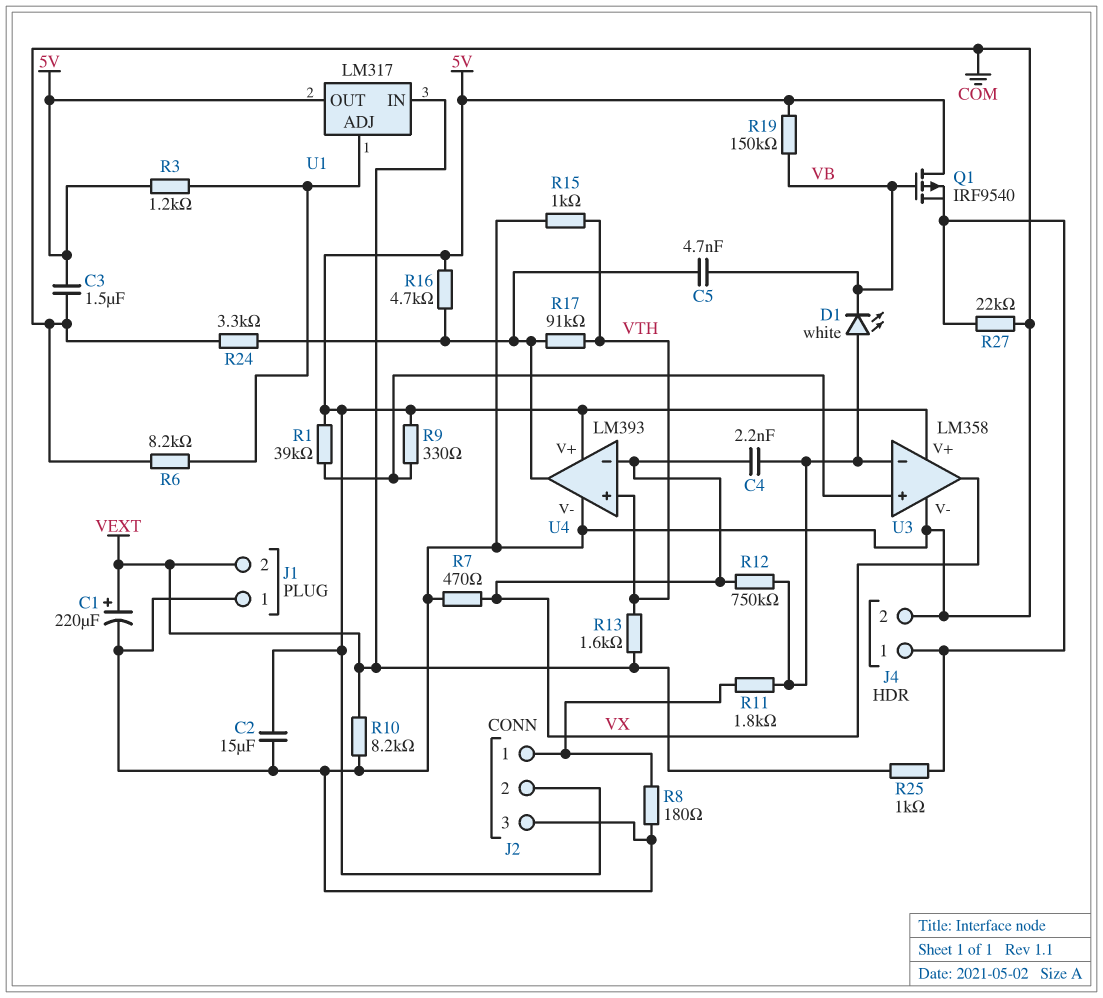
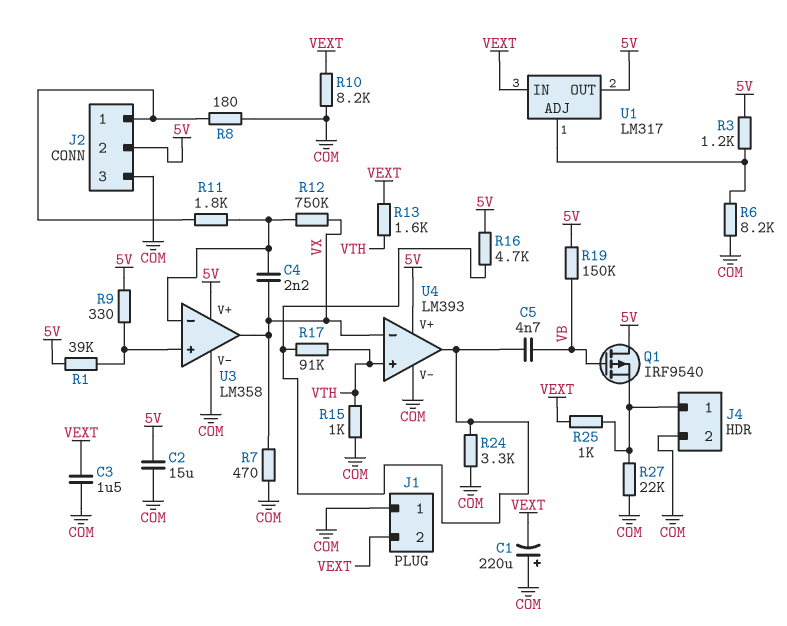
C1: 220uF (plus VEXT, minus COM) -> 220uF (plus COM, minus VEXT)
C3: 1.5uF (5V, COM) -> 1.5uF (COM, VEXT)
D1: LED white (A U3/in-, K VB) -> none

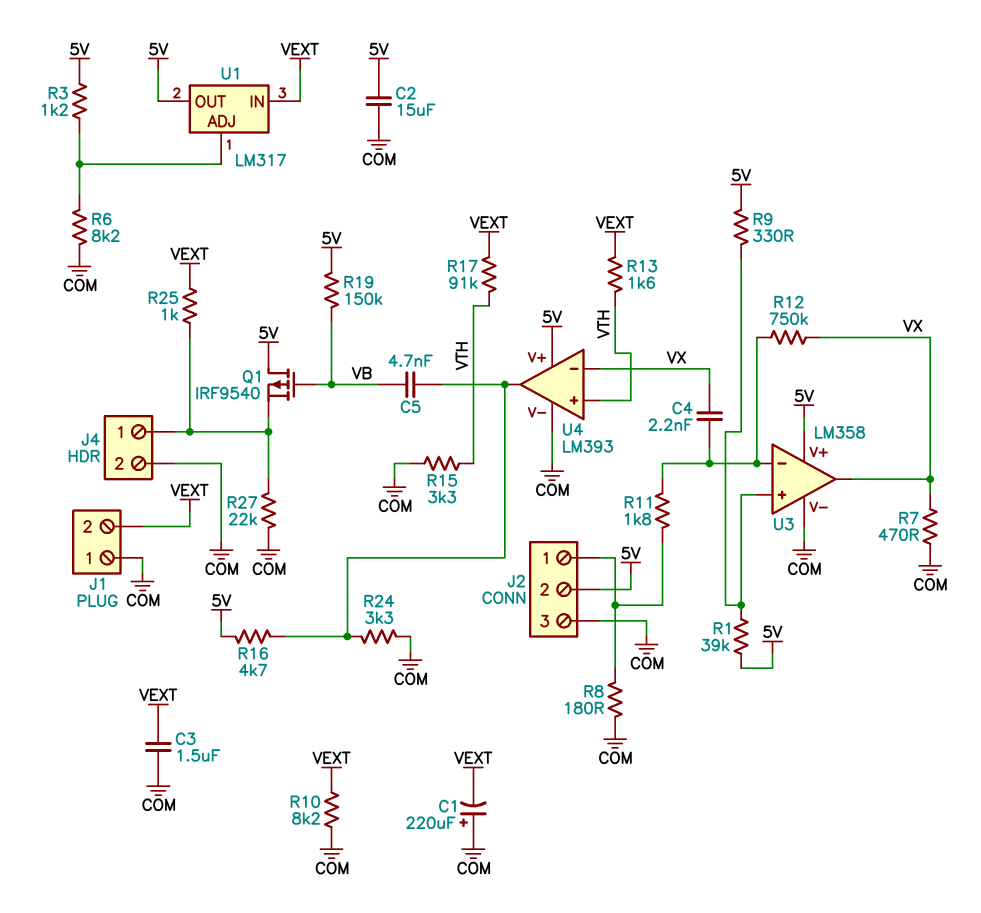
R15: 1k (COM, VTH) -> 3.3k (COM, VTH)
R17: 91k (U4/out, VTH) -> 91k (VEXT, VTH)

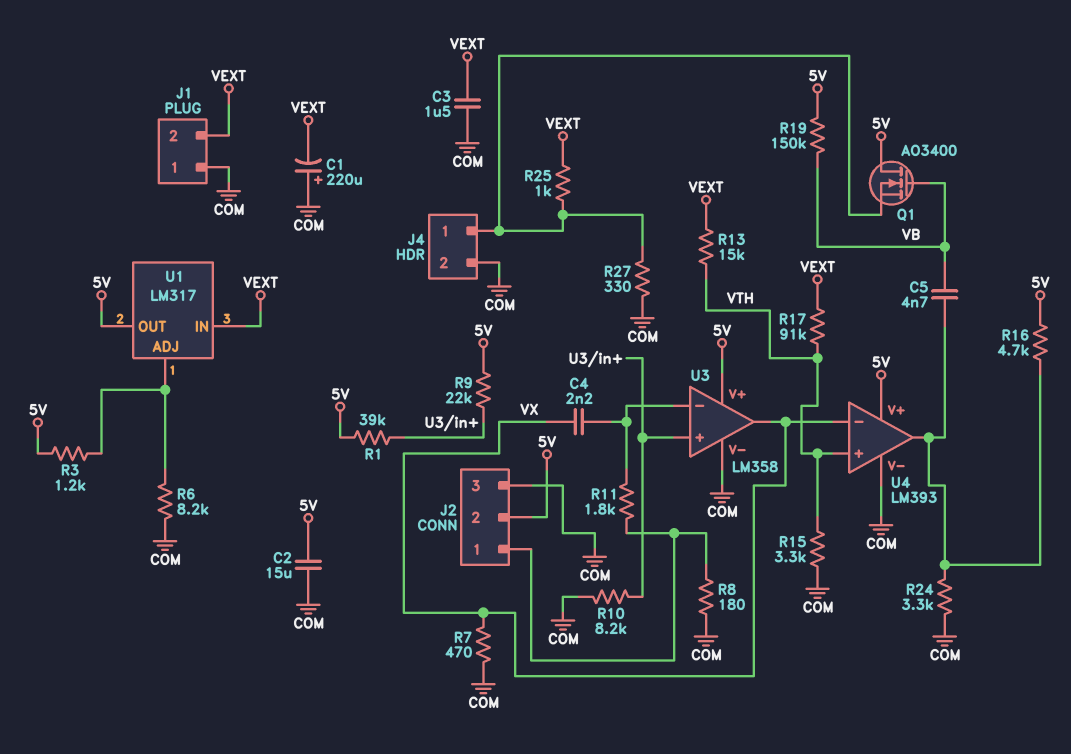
Q1: PMOS IRF9540 (G VB, D 5V, S J4/1) -> NMOS AO3400 (G VB, D 5V, S J4/1)
R9: 330 (5V, U3/in+) -> 22k (5V, U3/in+)
R10: 8.2k (COM, VEXT) -> 8.2k (COM, U3/in+)
R12: 750k (U3/in-, VX) -> none
R13: 1.6k (VEXT, VTH) -> 15k (VEXT, VTH)
R27: 22k (COM, J4/1) -> 330 (COM, J4/1)

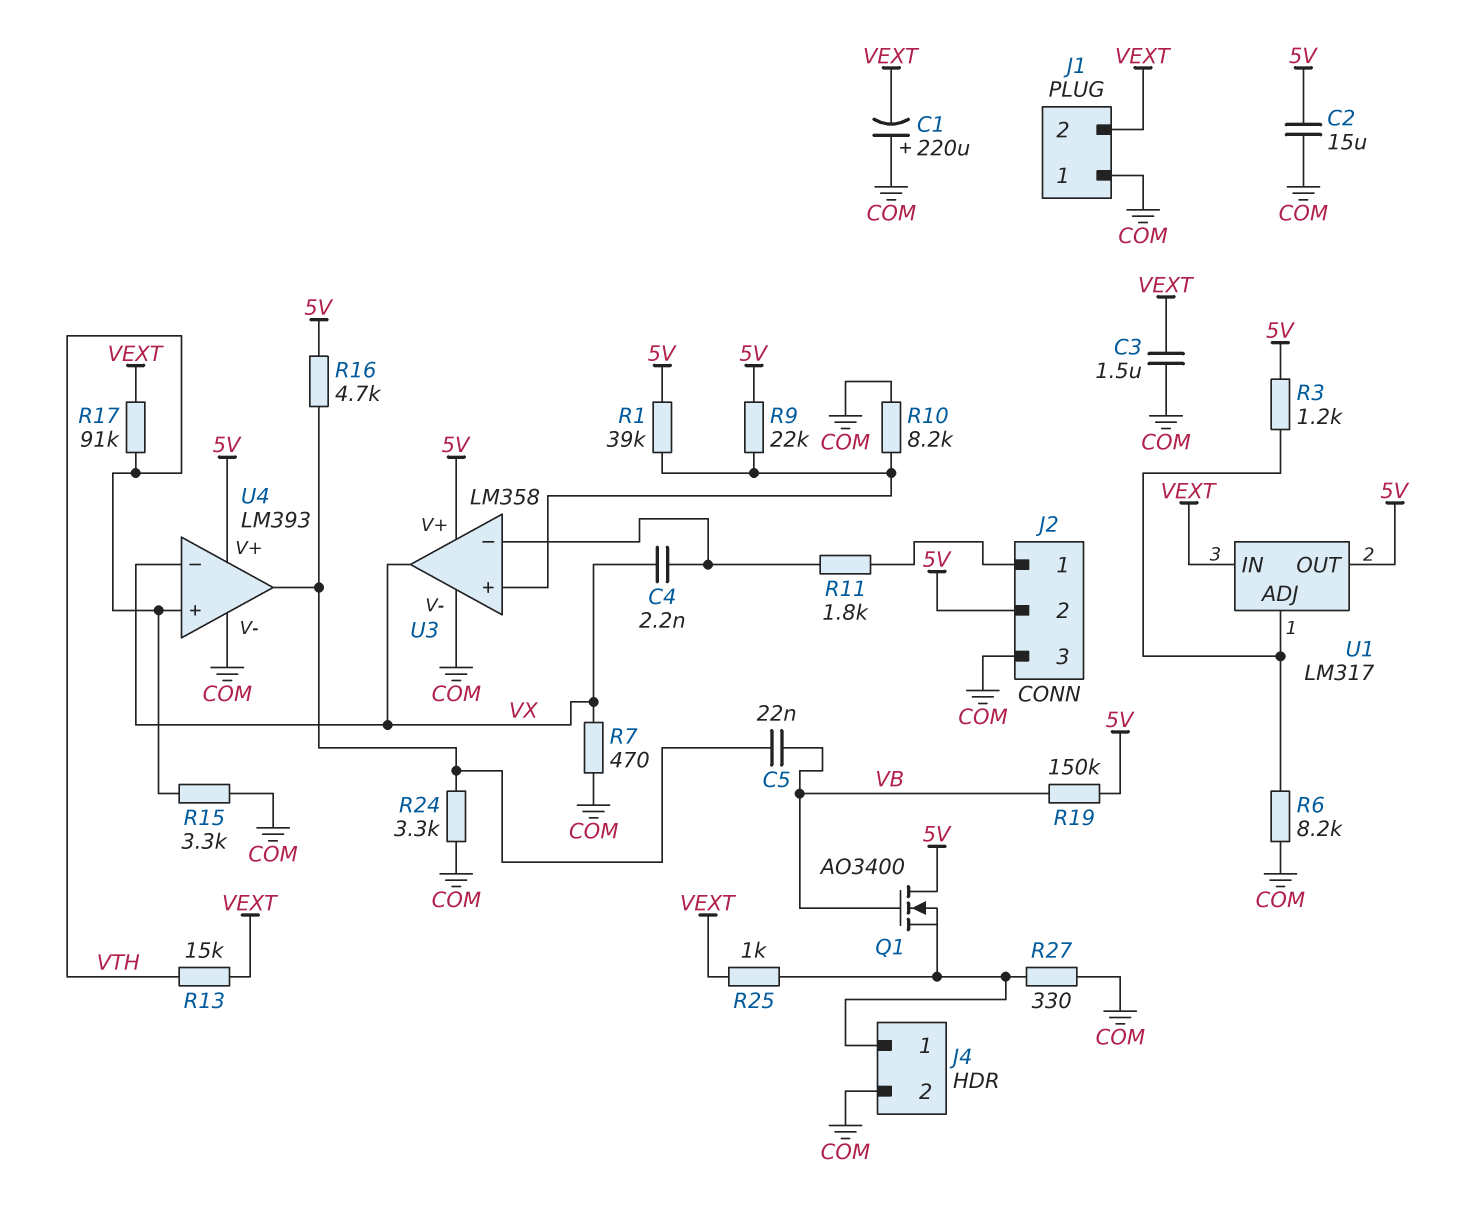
C5: 4.7nF (U4/out, VB) -> 22nF (U4/out, VB)
R8: 180 (COM, J2/1) -> none

